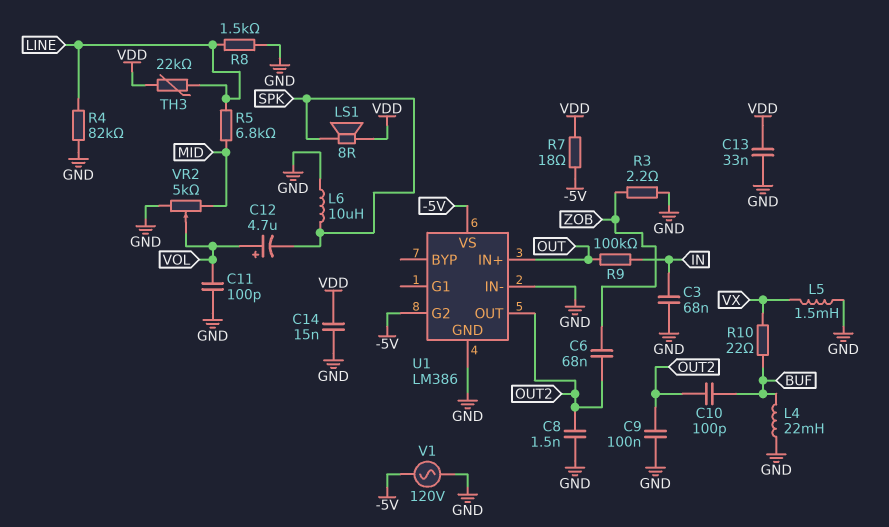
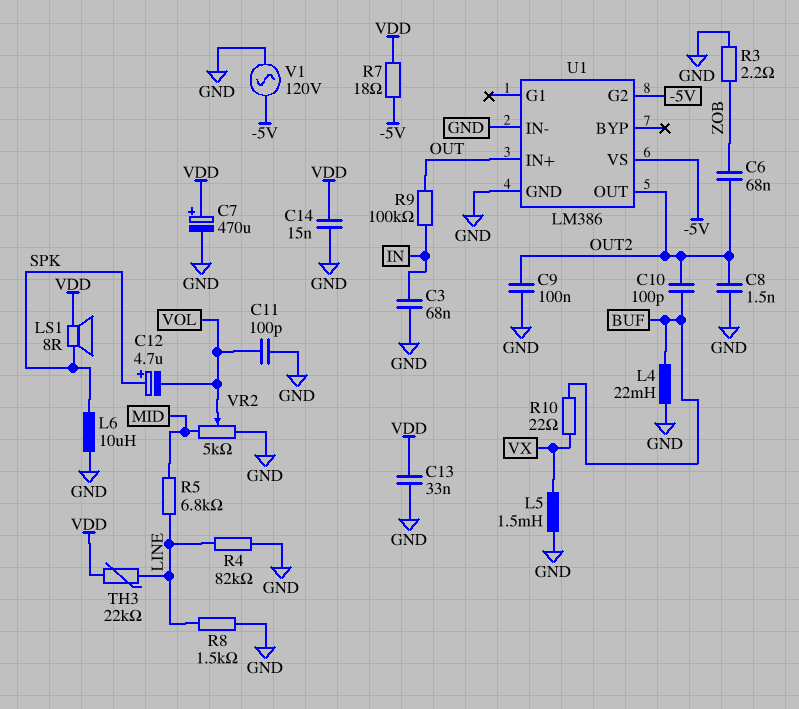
C7: none -> 470uF (plus VDD, minus GND)
C12: 4.7uF (plus VOL, minus SPK) -> 4.7uF (plus SPK, minus VOL)

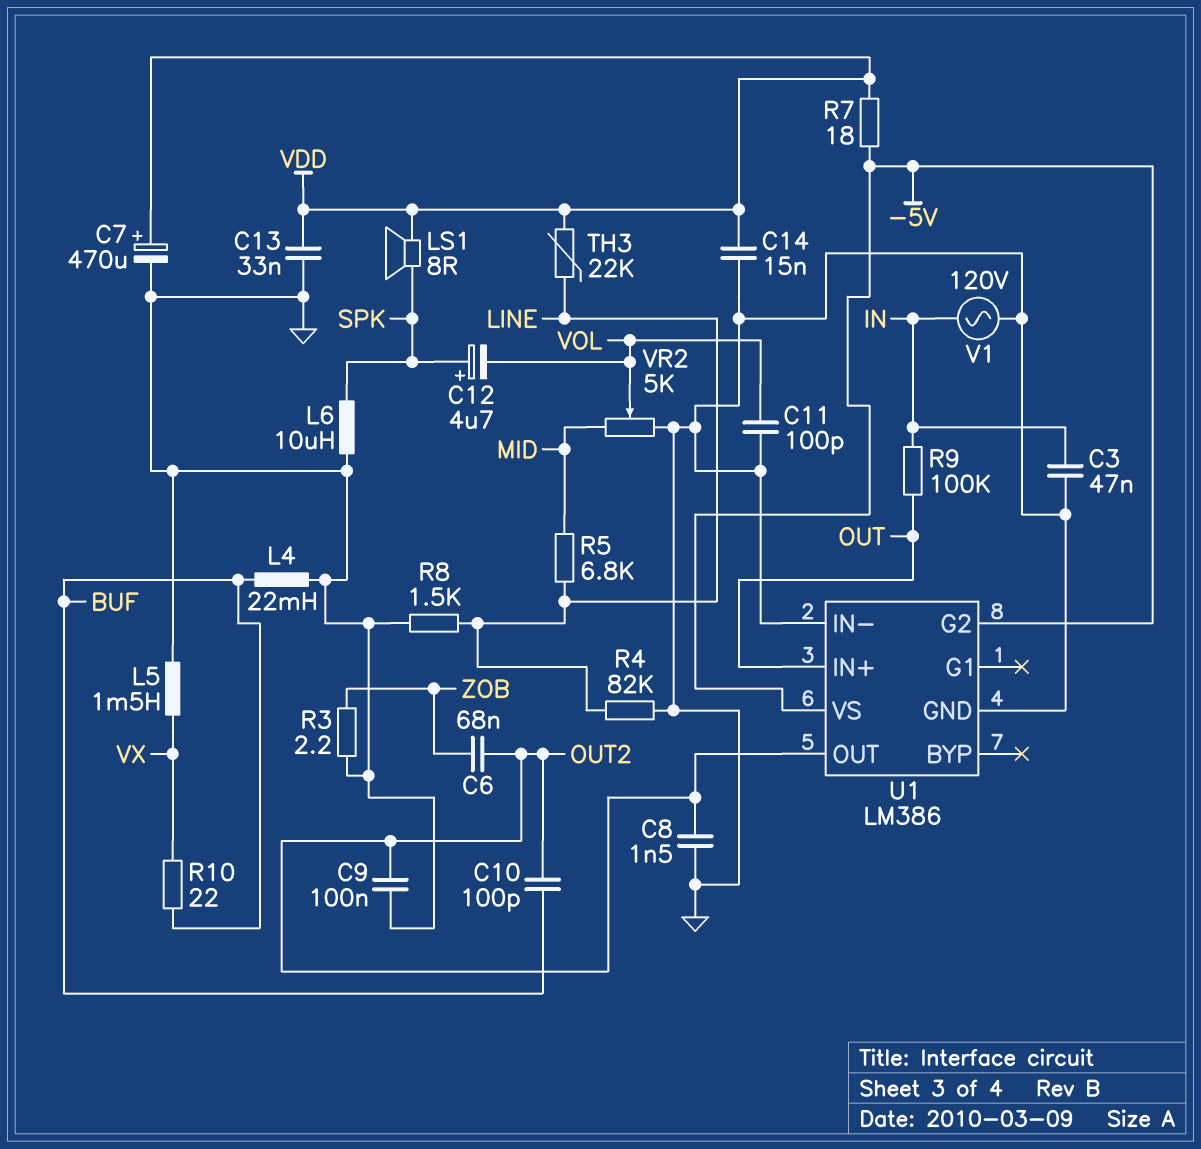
C3: 68nF (GND, IN) -> 47nF (GND, IN)
V1: AC 120V (-5V, GND) -> AC 120V (GND, IN)

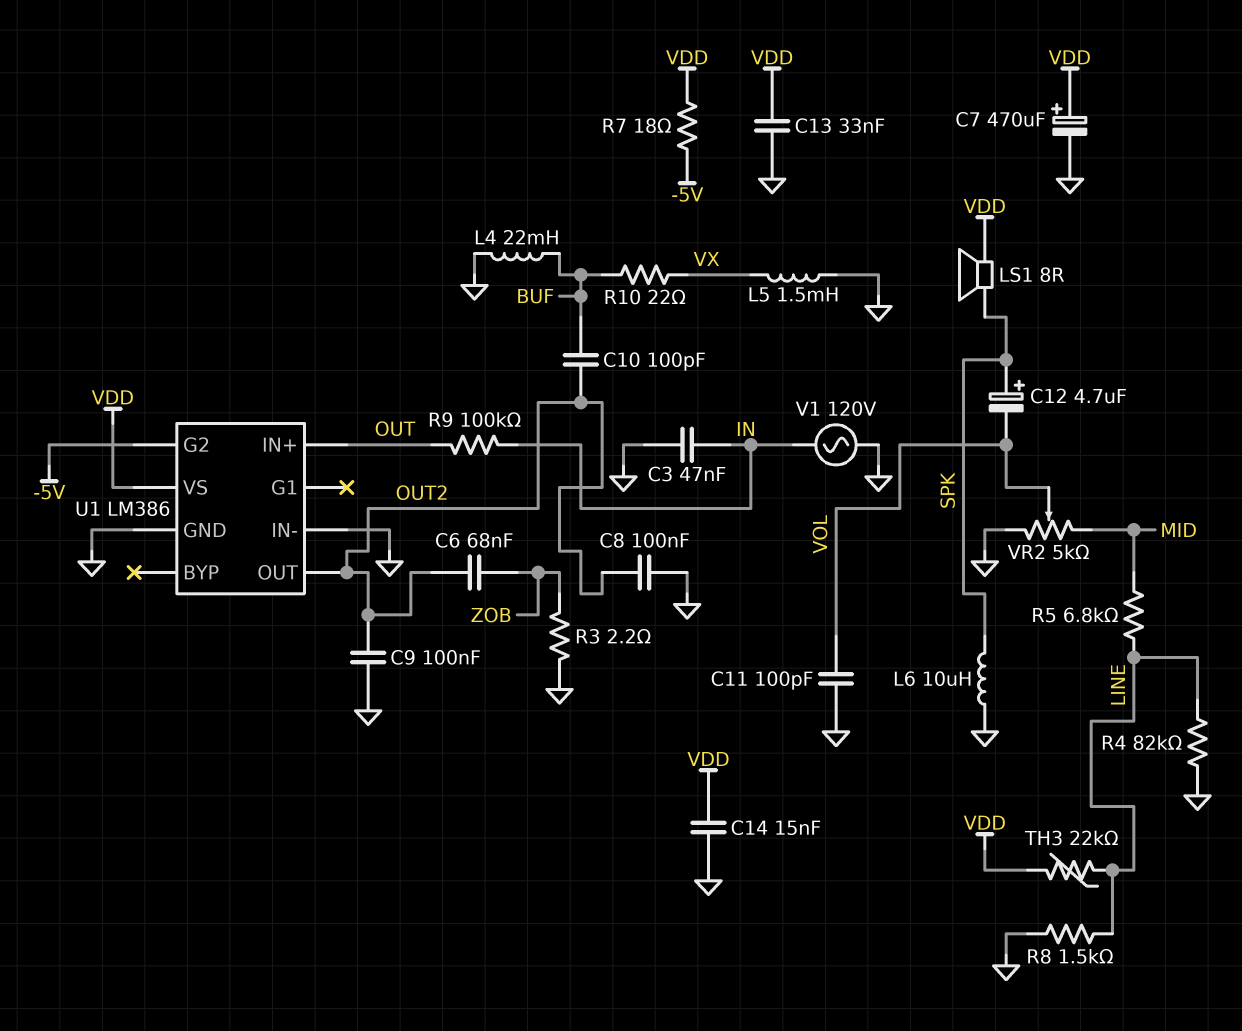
C8: 1.5nF (GND, OUT2) -> 100nF (GND, OUT2)
U1 pin VS: -5V -> VDD

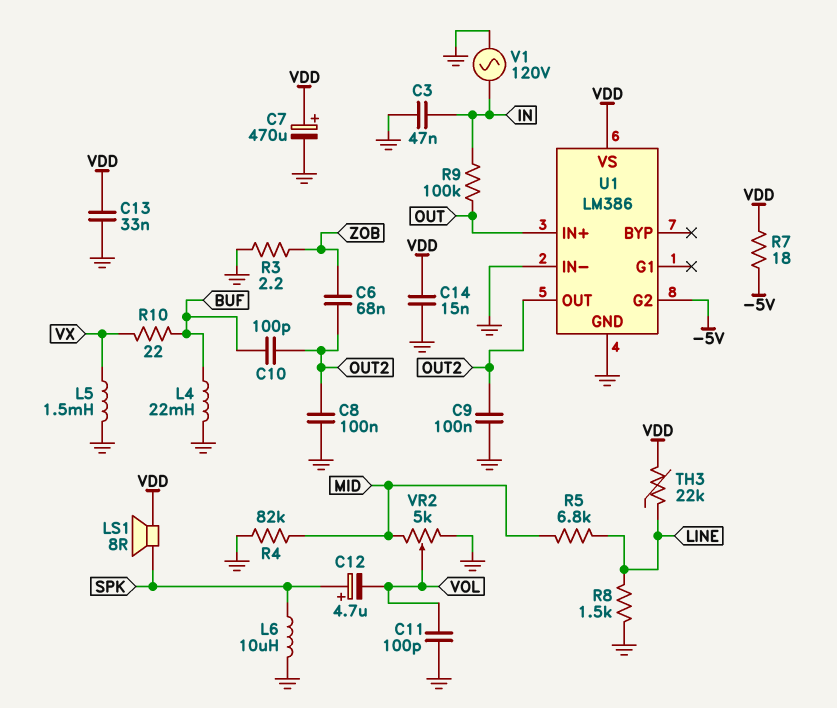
R4: 82k (GND, LINE) -> 82k (GND, MID)

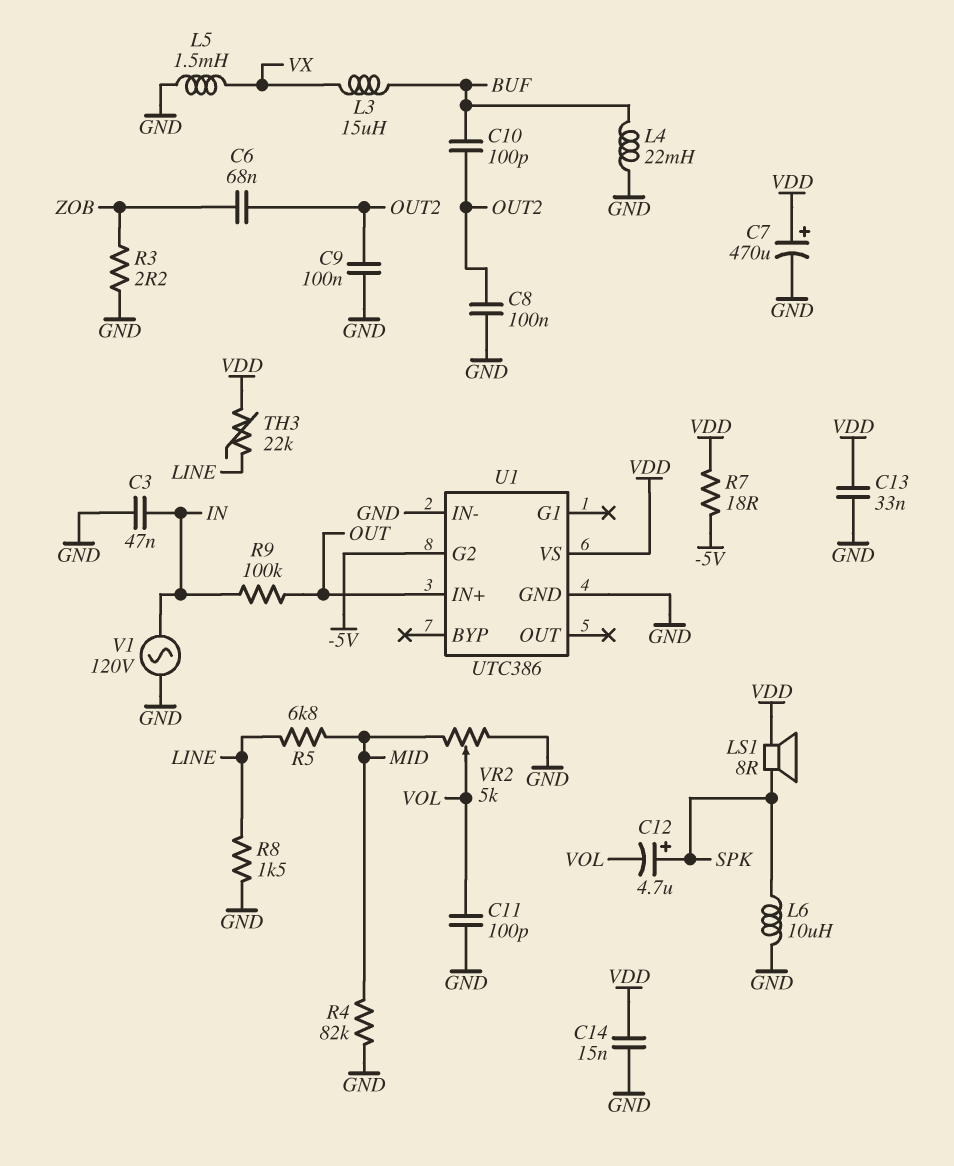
L3: none -> 15uH (BUF, VX)
R10: 22 (BUF, VX) -> none
U1: LM386 -> UTC386
U1 pin OUT: OUT2 -> none

